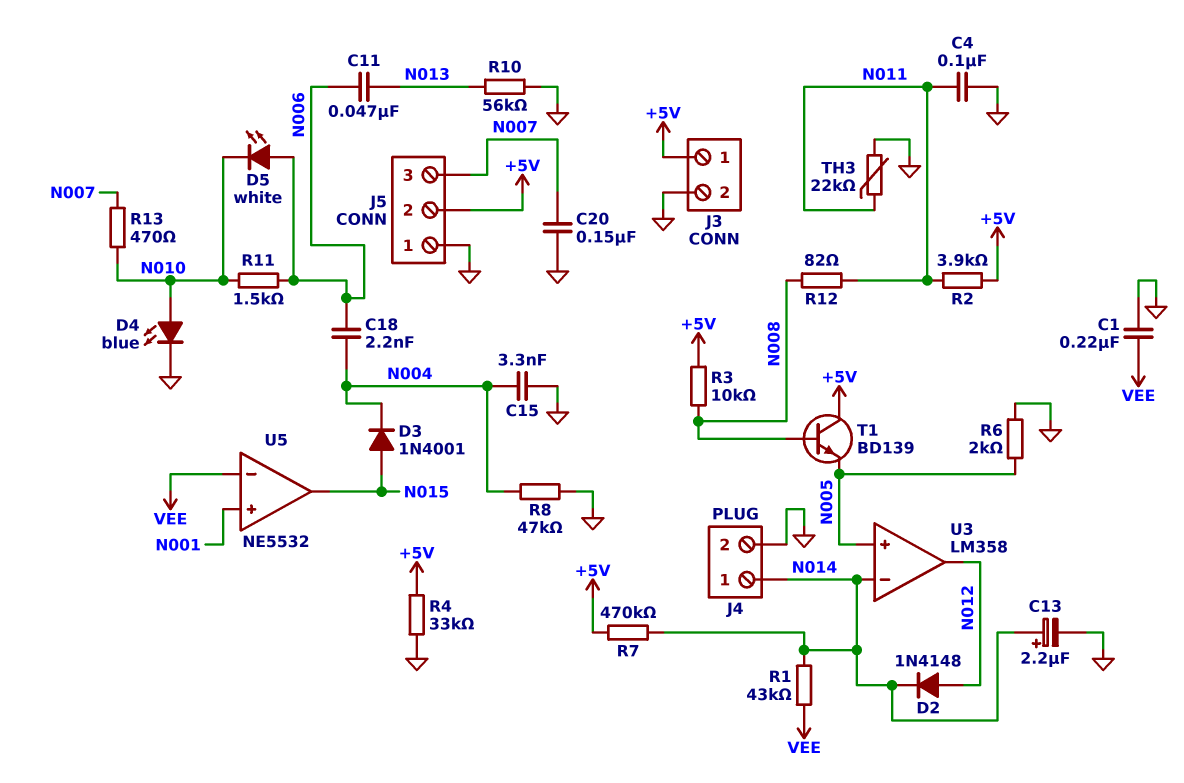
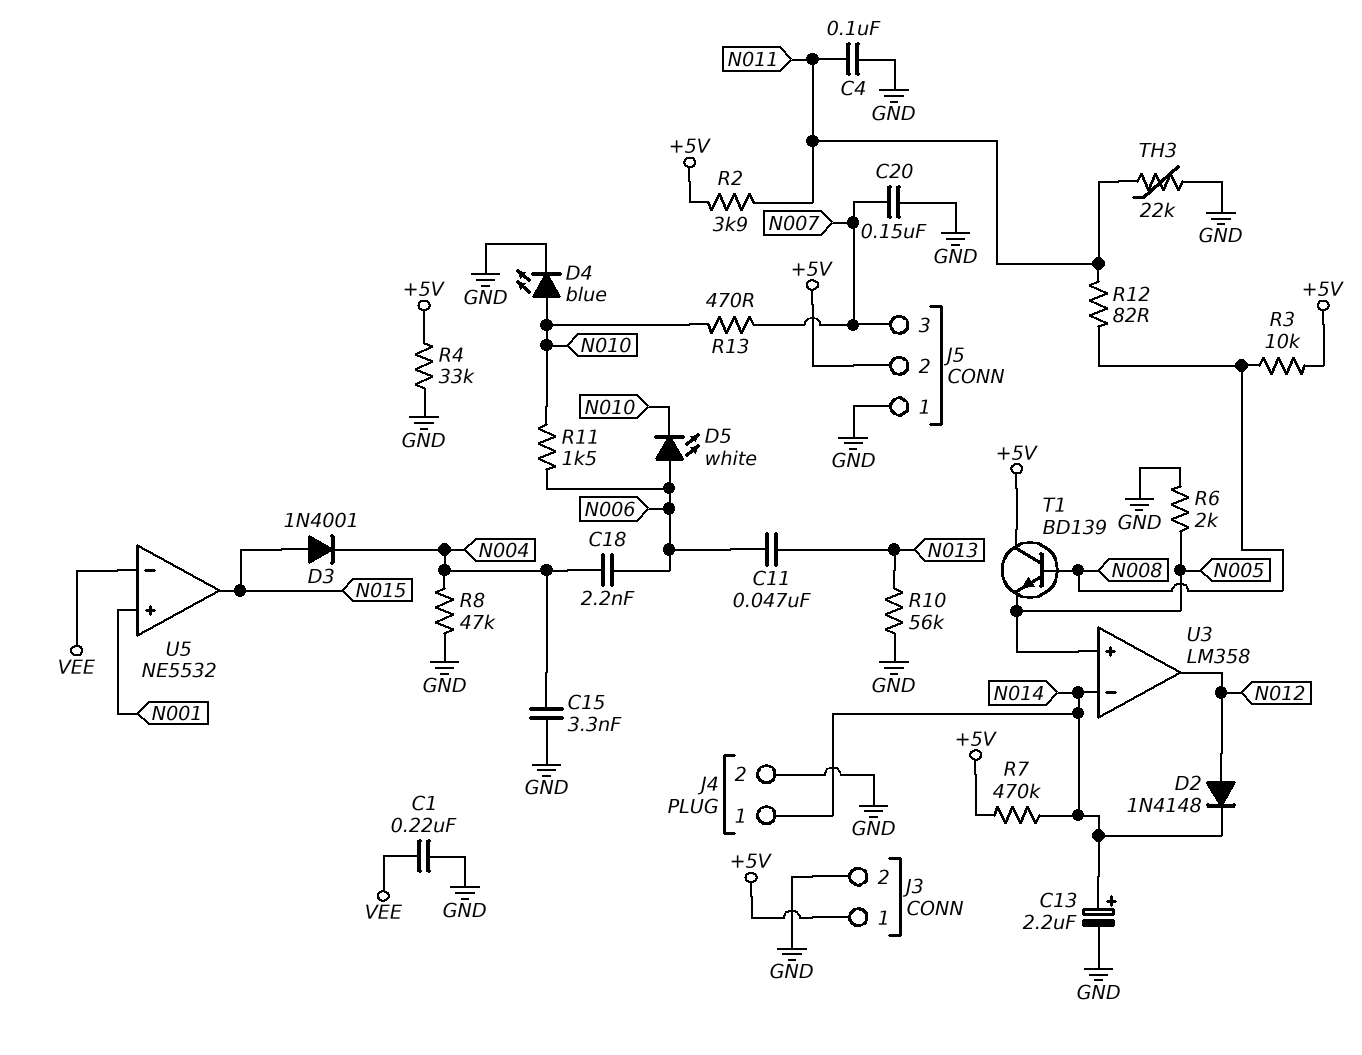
R1: 43k (N014, VEE) -> none

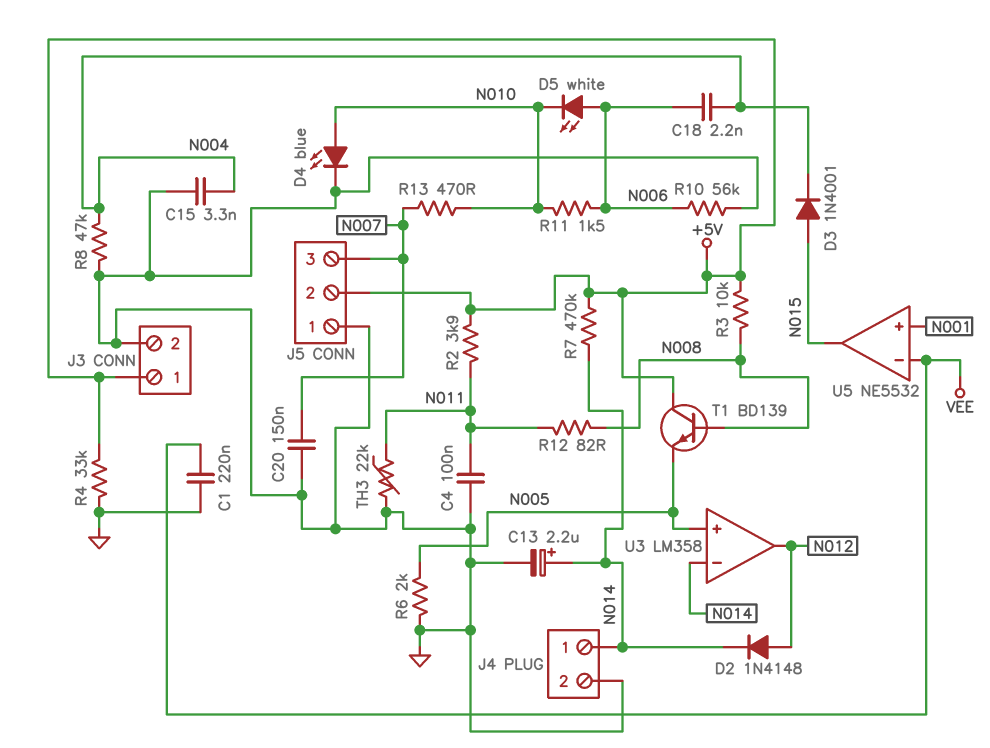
C11: 47nF (N006, N013) -> none
R10: 56k (GND, N013) -> 56k (GND, N006)

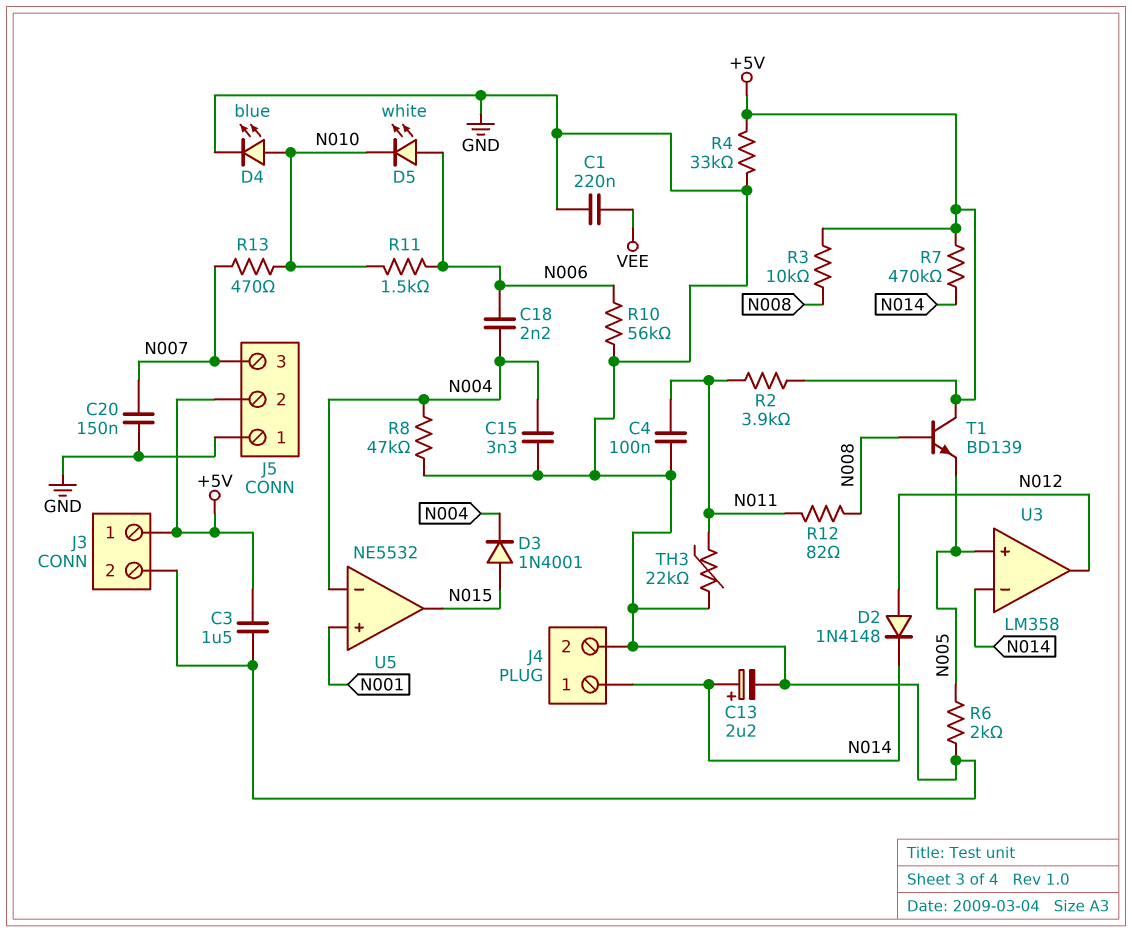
C3: none -> 1.5uF (+5V, GND)
U5 pin in-: VEE -> N004

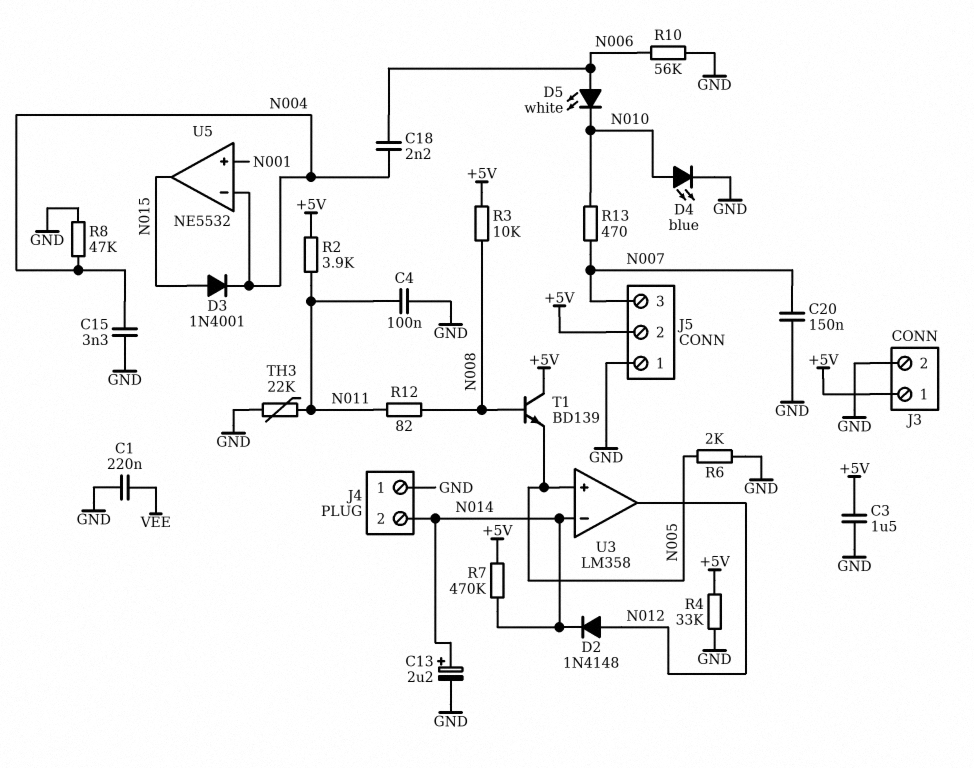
J4 pin 1: N014 -> GND
J4 pin 2: GND -> N014
R11: 1.5k (N006, N010) -> none

